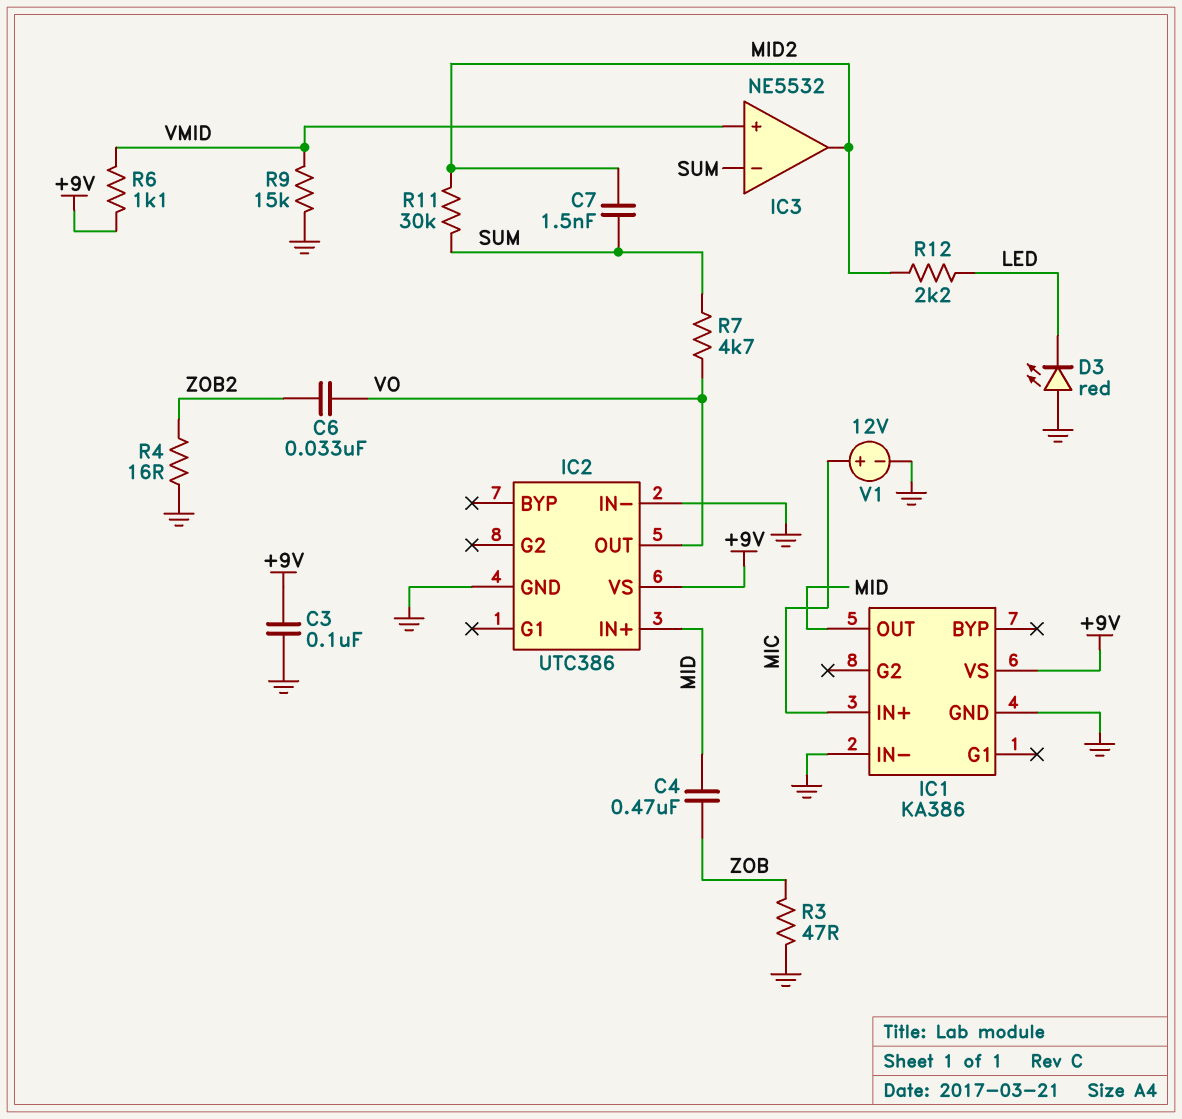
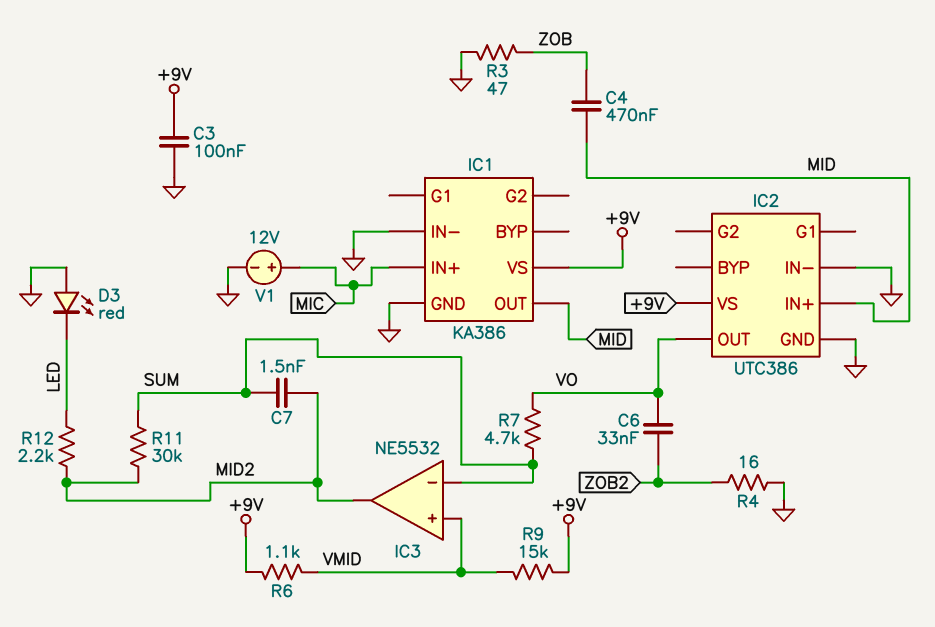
R9: 15k (GND, VMID) -> 15k (+9V, VMID)

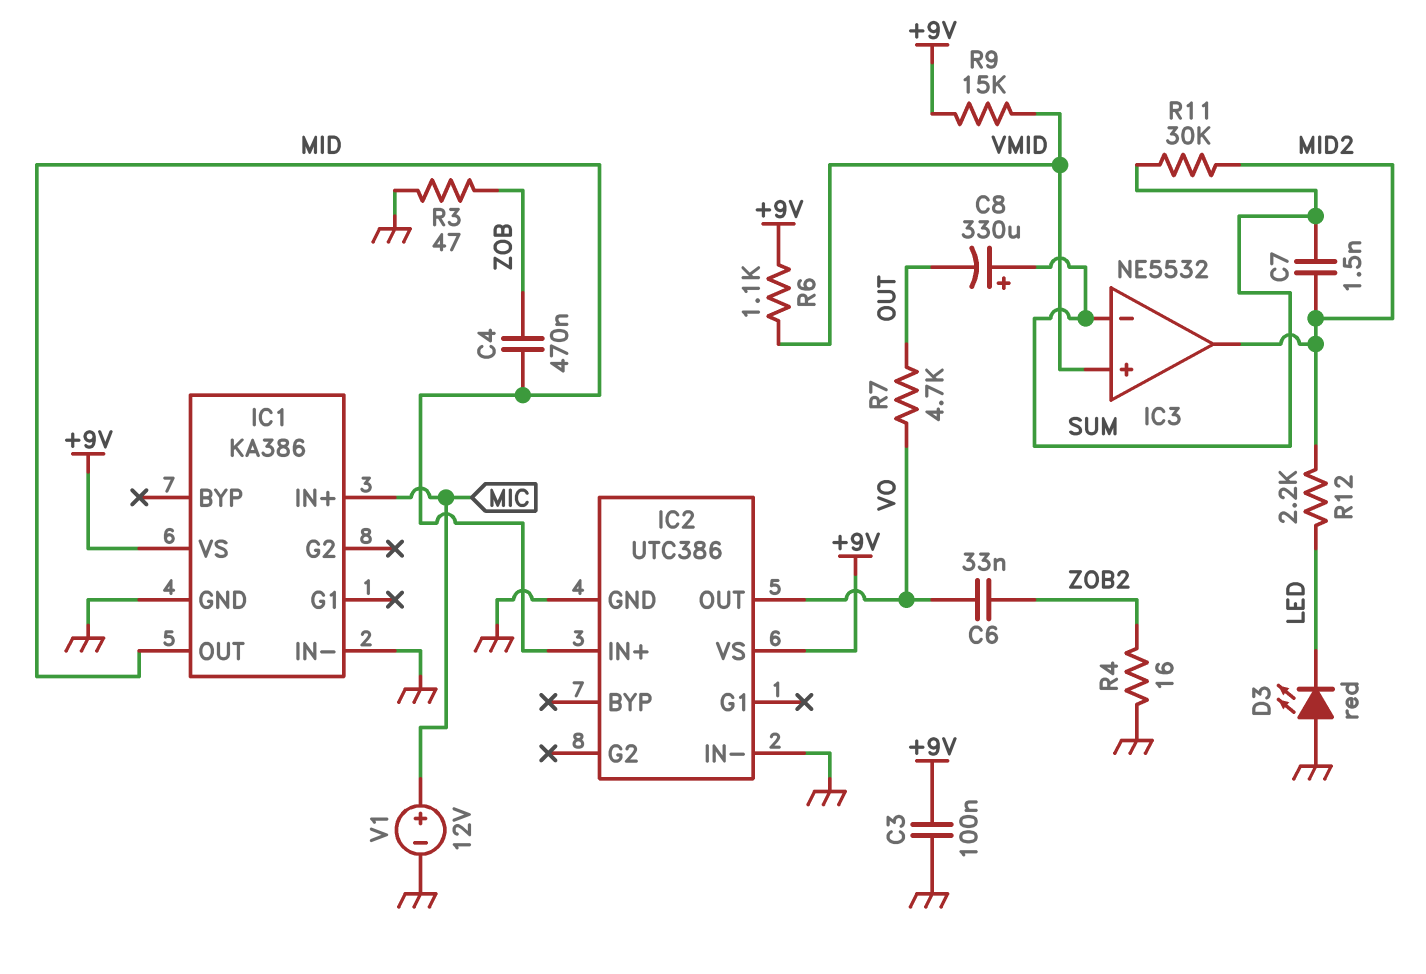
C8: none -> 330uF (plus SUM, minus OUT)
R7: 4.7k (SUM, VO) -> 4.7k (OUT, VO)

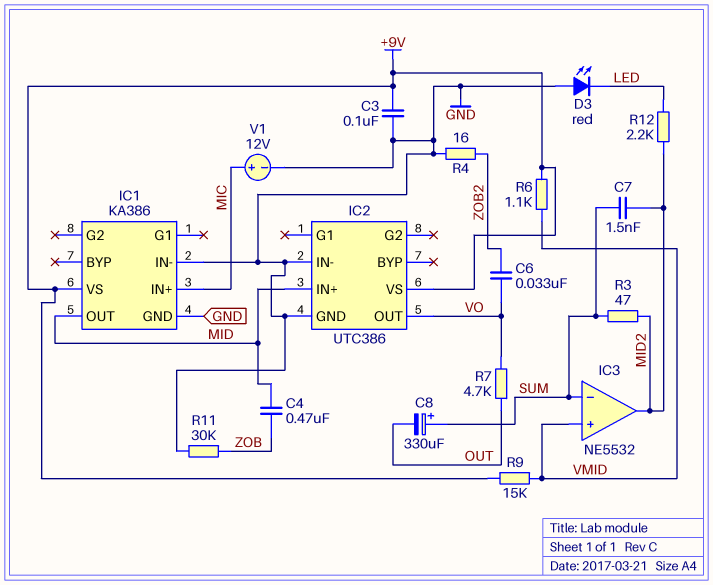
R3: 47 (GND, ZOB) -> 47 (MID2, SUM)
R11: 30k (MID2, SUM) -> 30k (GND, ZOB)

